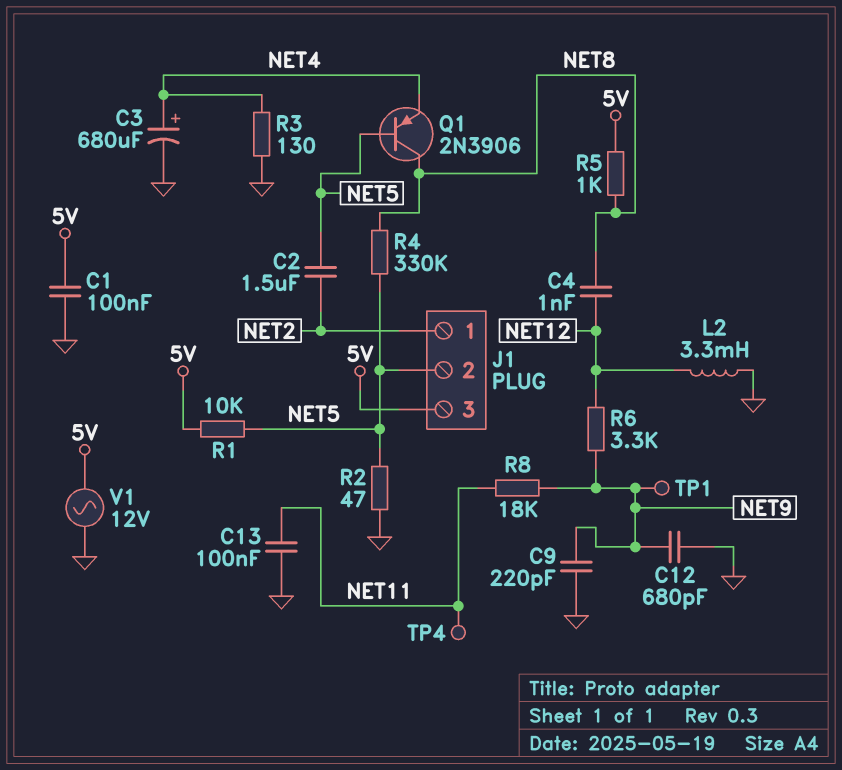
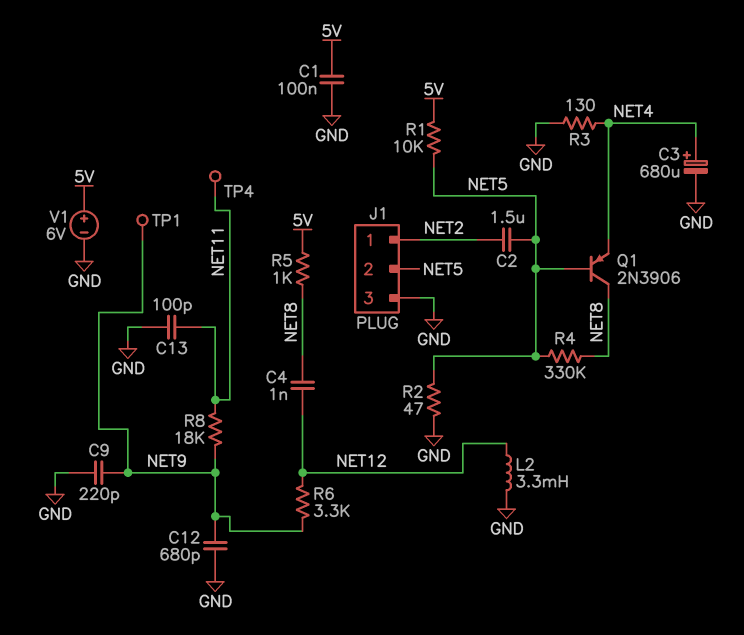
C13: 100nF (GND, NET11) -> 100pF (GND, NET11)
J1 pin 3: 5V -> GND
V1: AC 12V (5V, GND) -> 6V (plus 5V, minus GND)

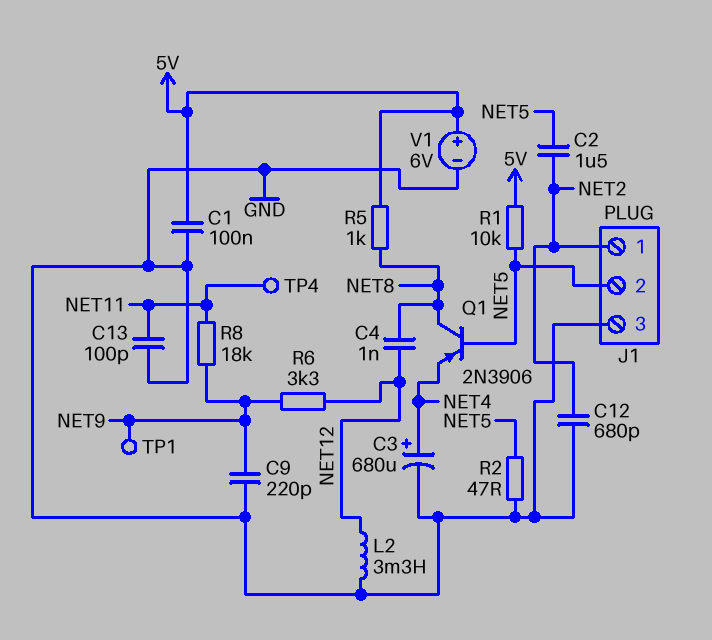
C12: 680pF (GND, NET9) -> 680pF (GND, NET2)
R3: 130 (GND, NET4) -> none
R4: 330k (NET5, NET8) -> none

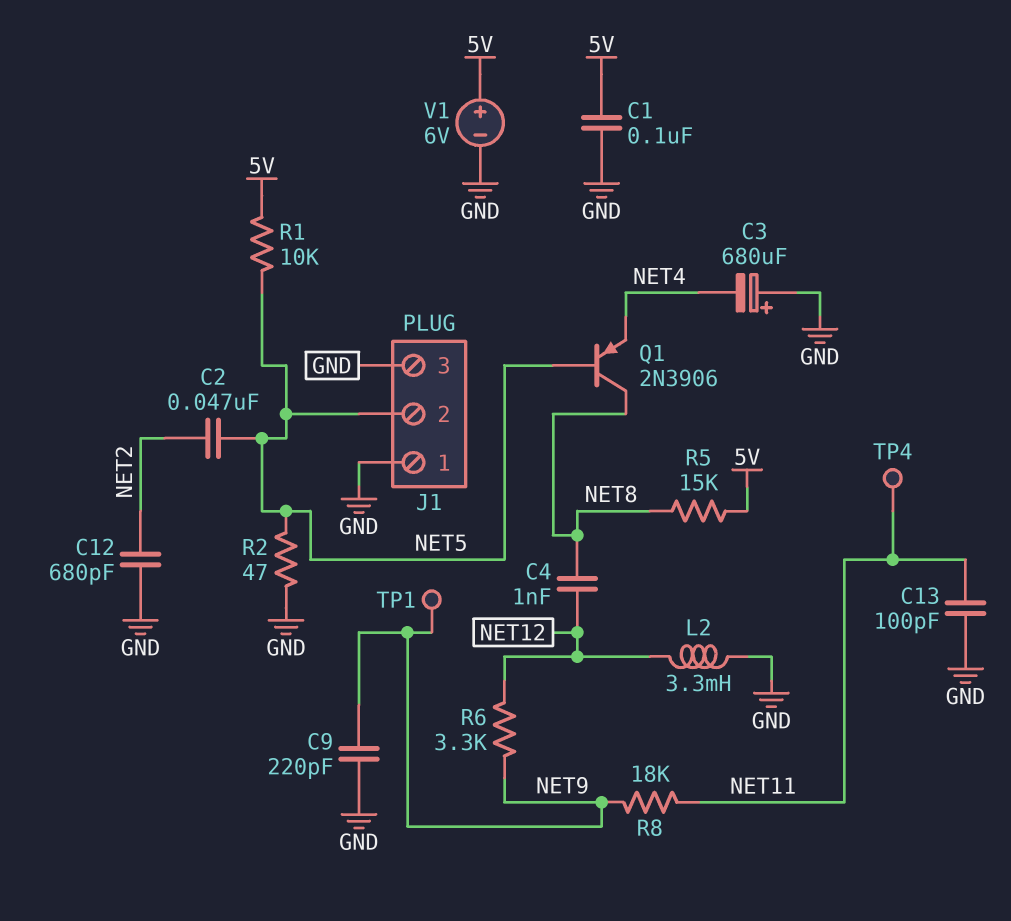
C2: 1.5uF (NET2, NET5) -> 47nF (NET2, NET5)
C3: 680uF (plus NET4, minus GND) -> 680uF (plus GND, minus NET4)
J1 pin 1: NET2 -> GND
R5: 1k (5V, NET8) -> 15k (5V, NET8)

